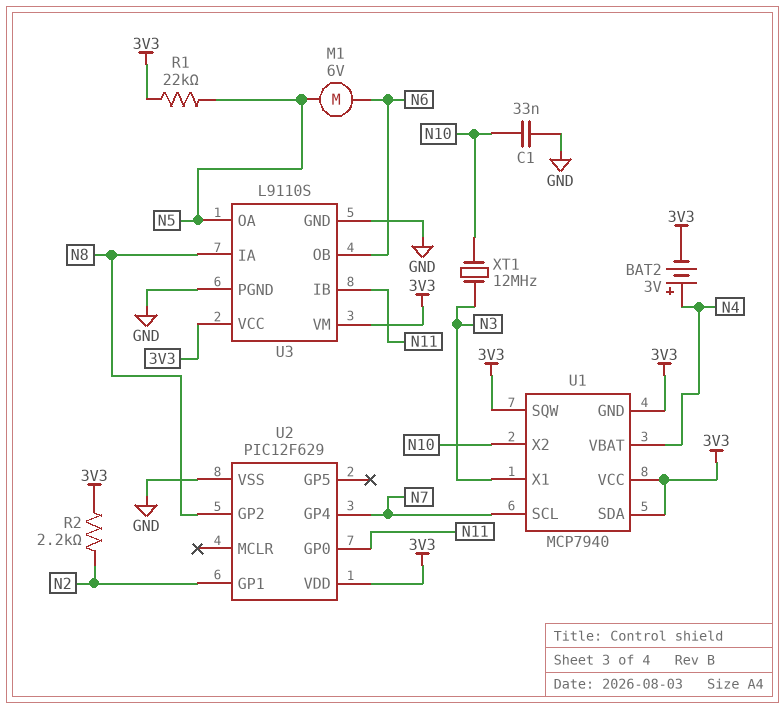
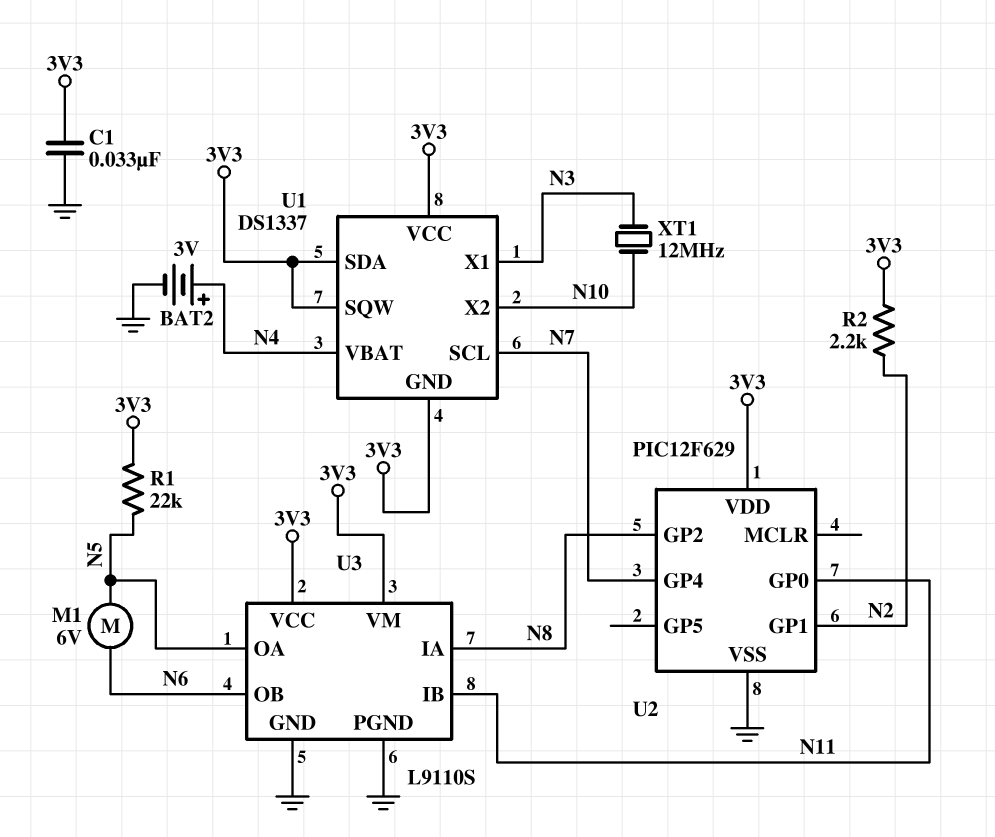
BAT2: 3V (plus N4, minus 3V3) -> 3V (plus N4, minus GND)
C1: 33nF (GND, N10) -> 33nF (3V3, GND)
U1: MCP7940 -> DS1337

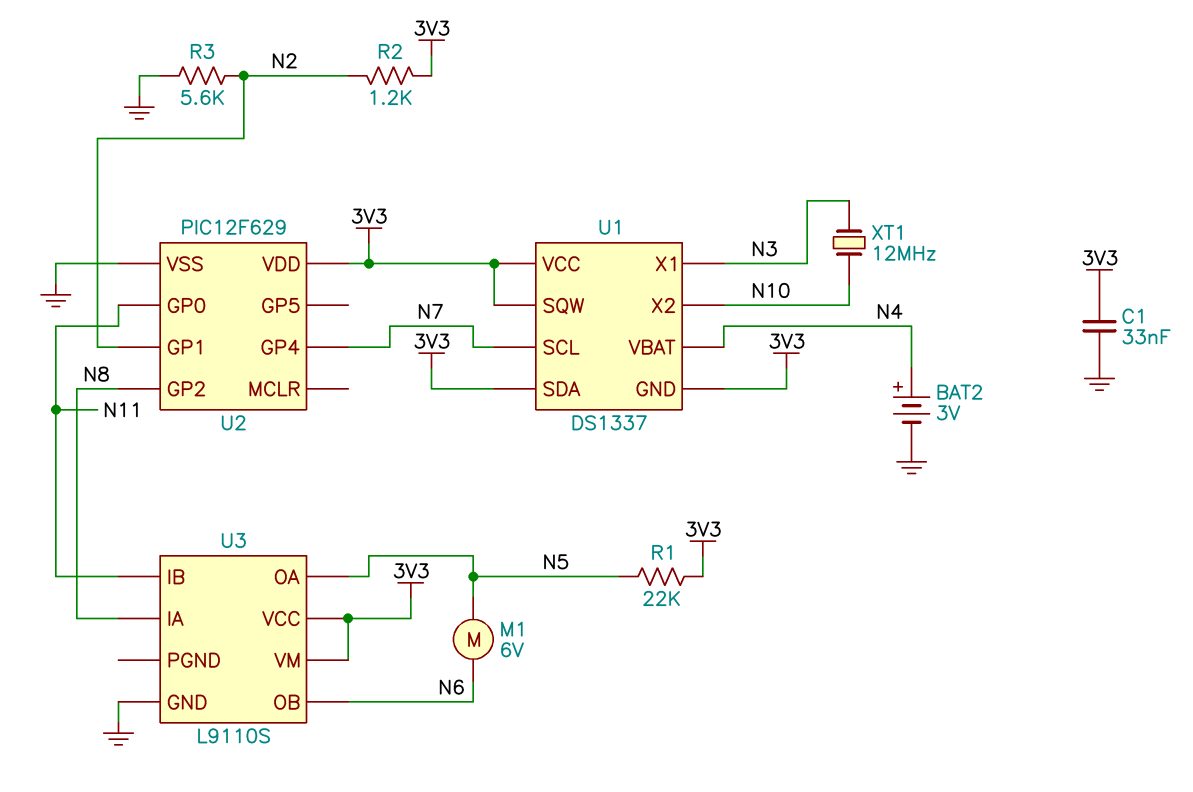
R2: 2.2k (3V3, N2) -> 1.2k (3V3, N2)
R3: none -> 5.6k (GND, N2)
U3 pin PGND: GND -> none

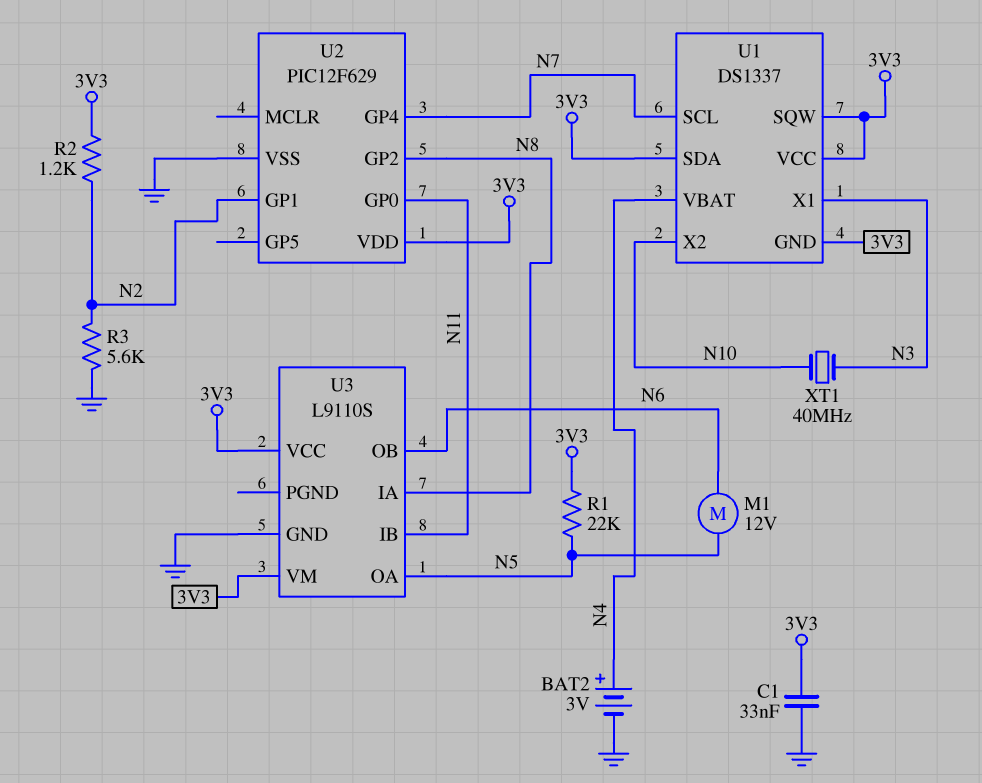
M1: motor 6V (N5, N6) -> motor 12V (N5, N6)
XT1: 12MHz (N3, N10) -> 40MHz (N3, N10)

